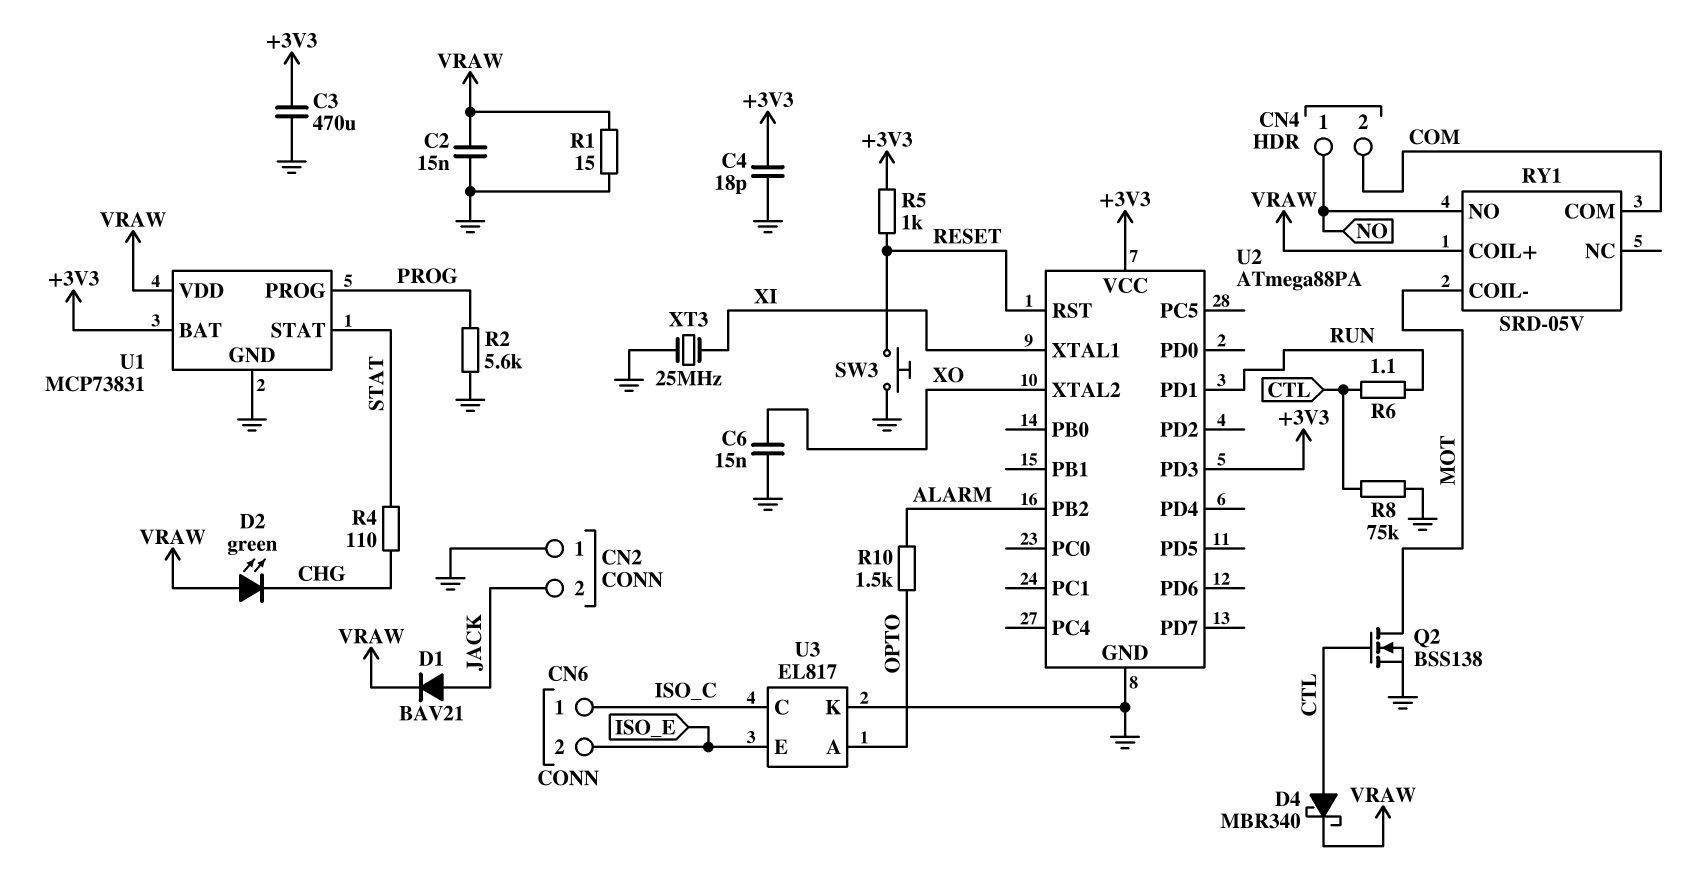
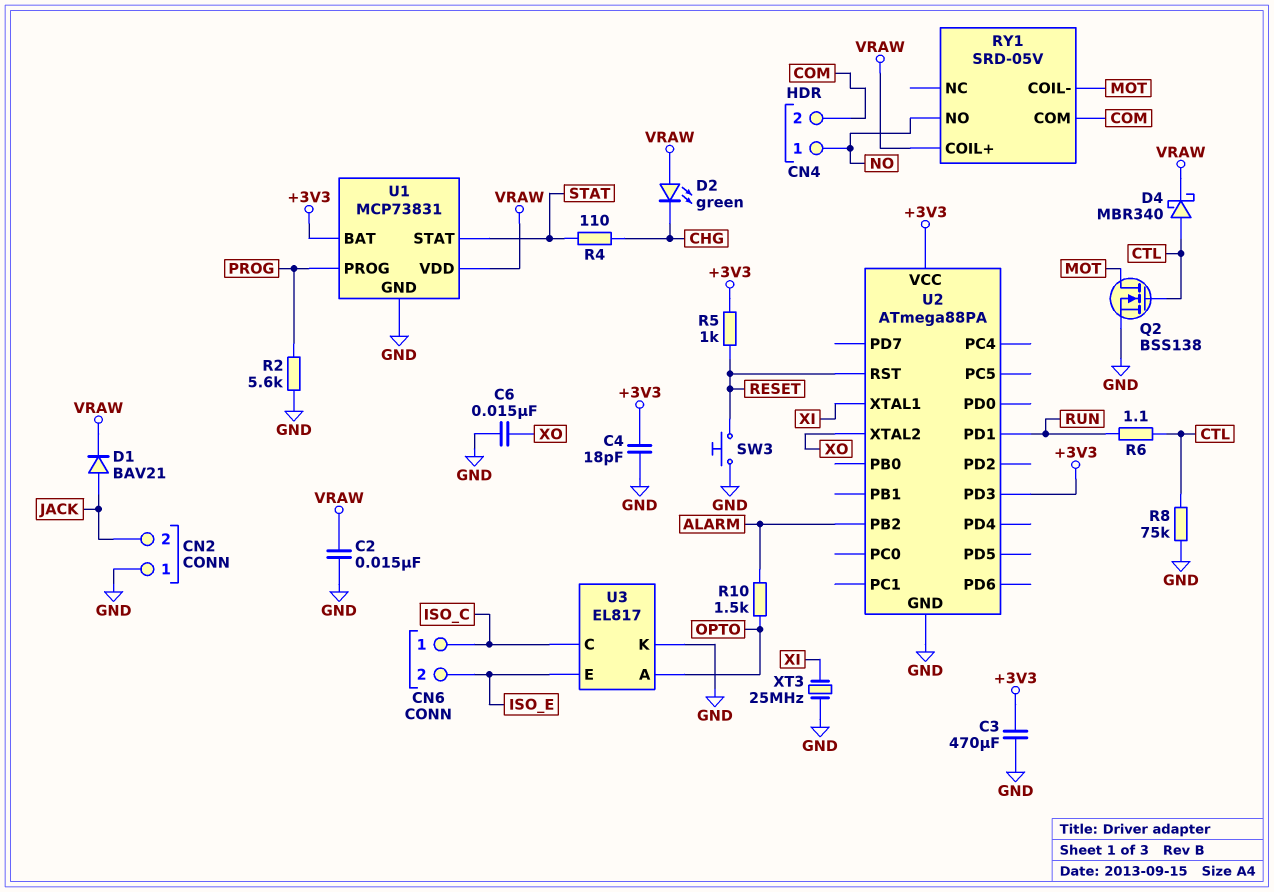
R1: 15 (GND, VRAW) -> none

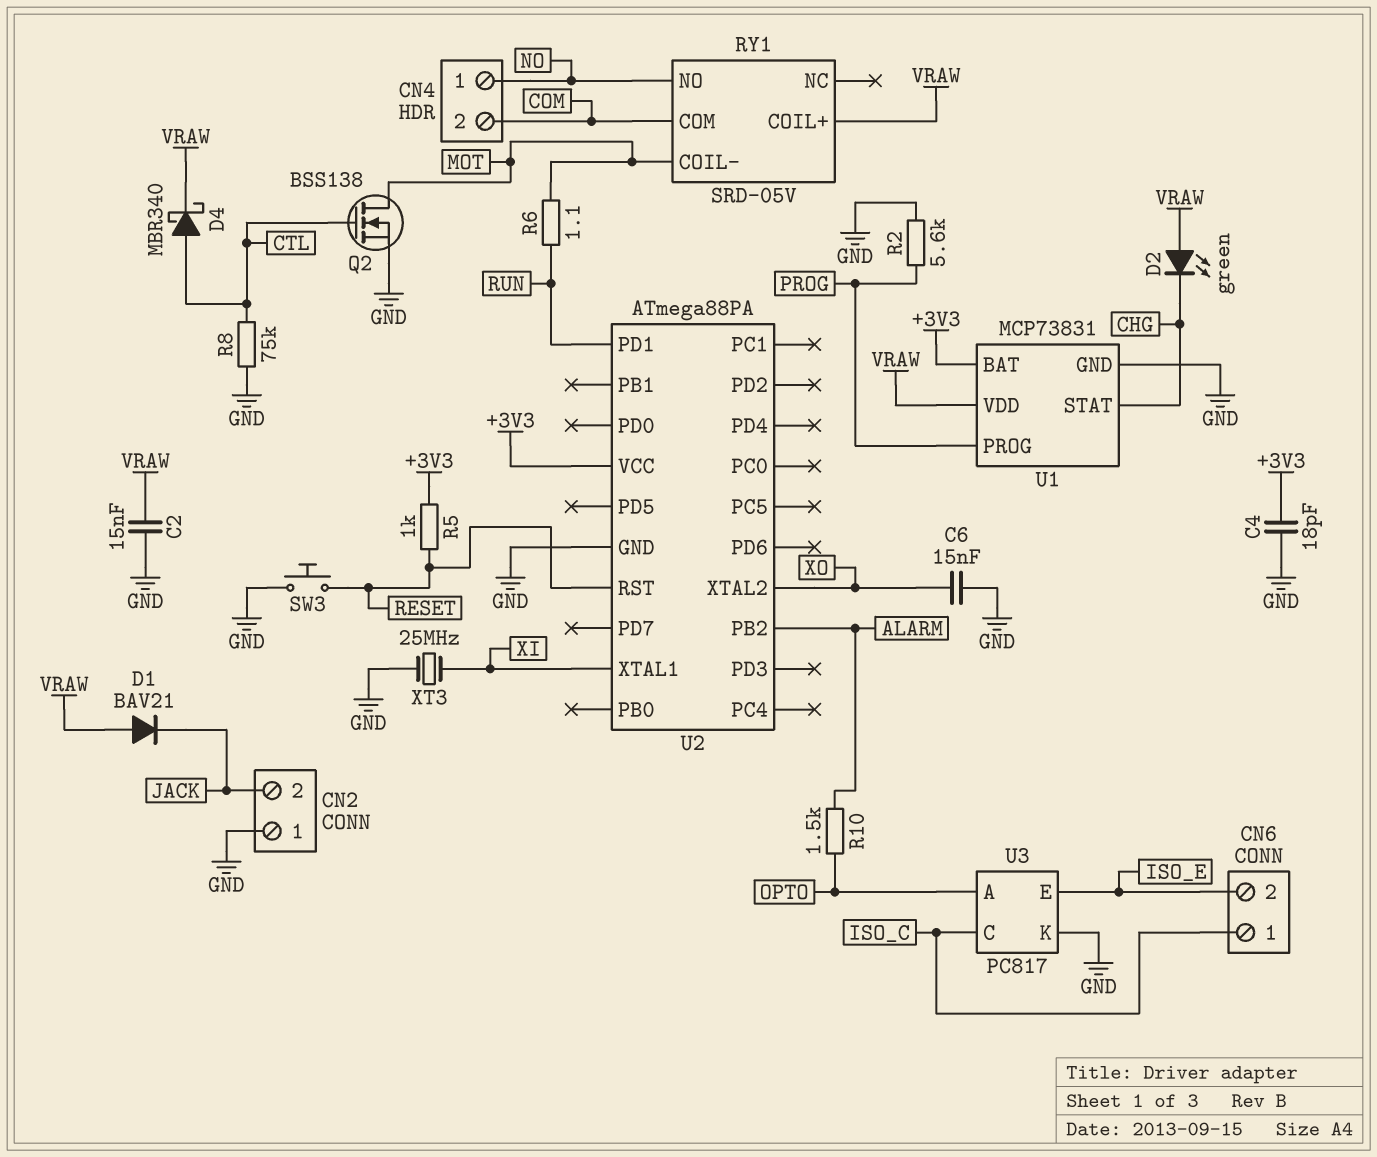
C3: 470uF (+3V3, GND) -> none
D1: diode BAV21 (A JACK, K VRAW) -> diode BAV21 (A VRAW, K JACK)
R4: 110 (CHG, STAT) -> none
R6: 1.1 (CTL, RUN) -> 1.1 (MOT, RUN)
U1 pin STAT: STAT -> CHG
U2 pin PD3: +3V3 -> none
U3: EL817 -> PC817

